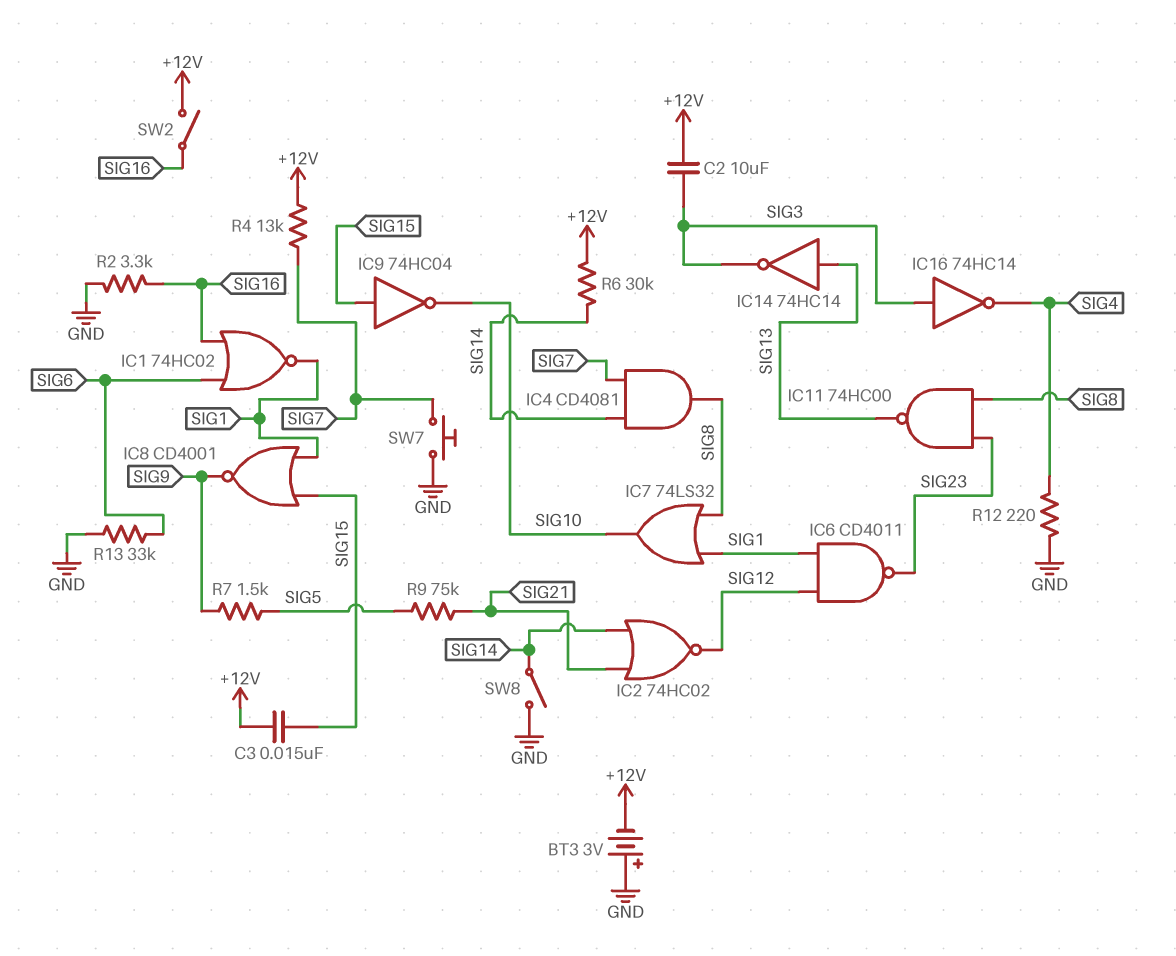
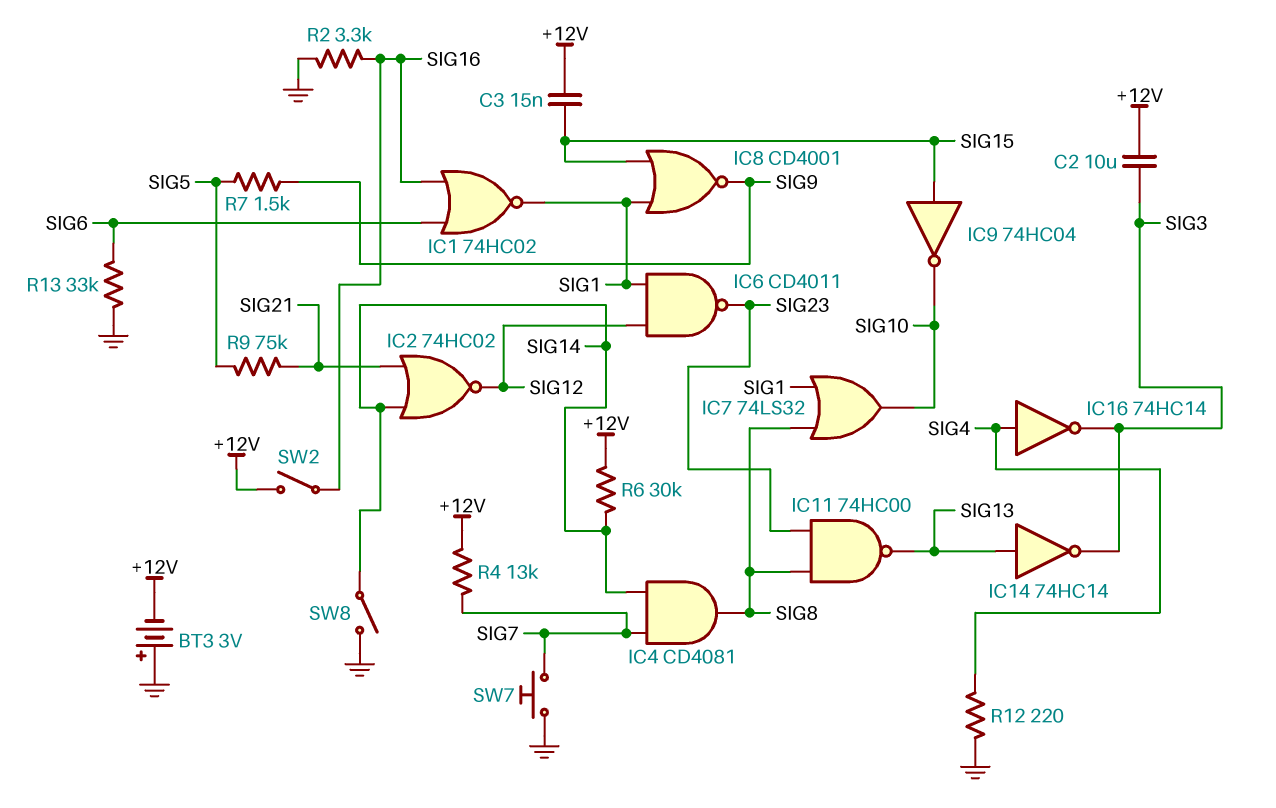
IC16: NOT 74HC14 (in SIG3, out SIG4) -> NOT 74HC14 (in SIG4, out SIG3)

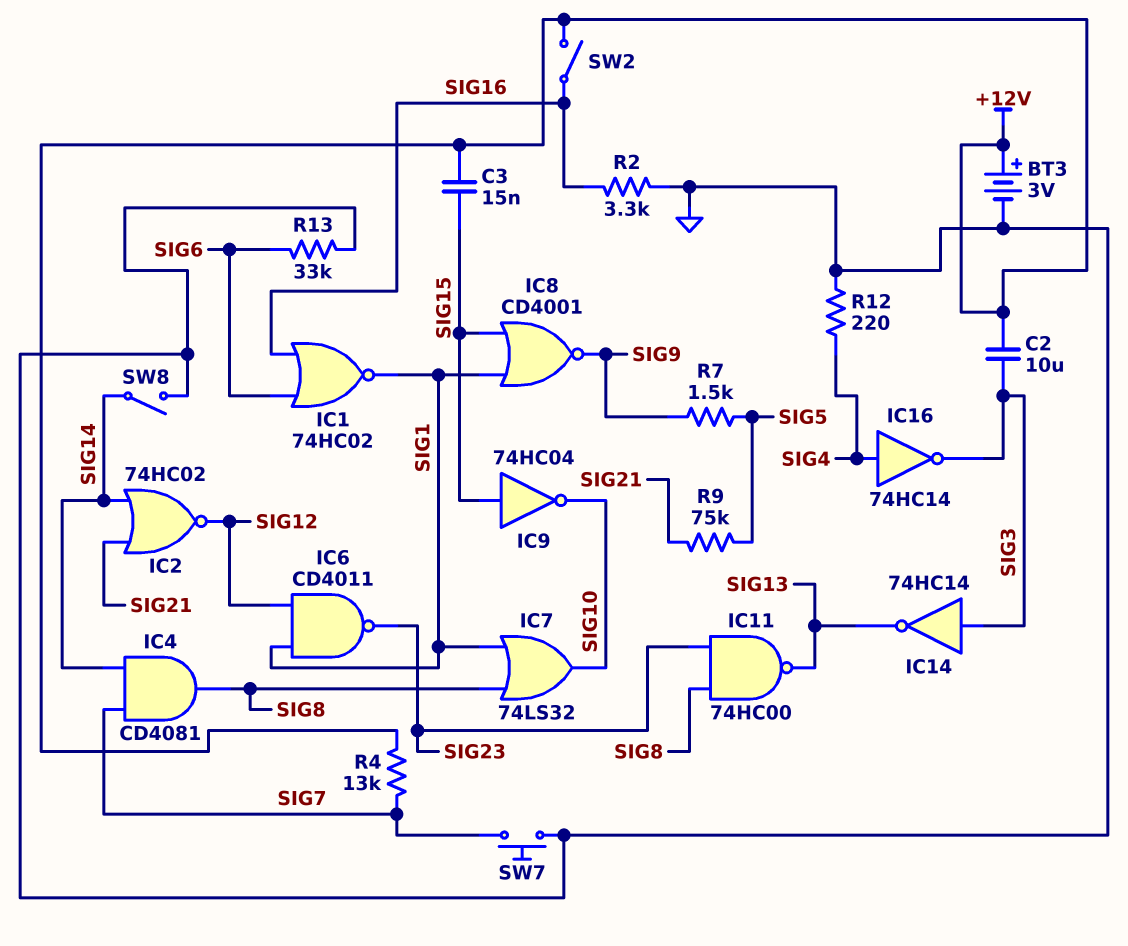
BT3: 3V (plus GND, minus +12V) -> 3V (plus +12V, minus GND)
IC14: NOT 74HC14 (in SIG13, out SIG3) -> NOT 74HC14 (in SIG3, out SIG13)
R6: 30k (+12V, SIG14) -> none

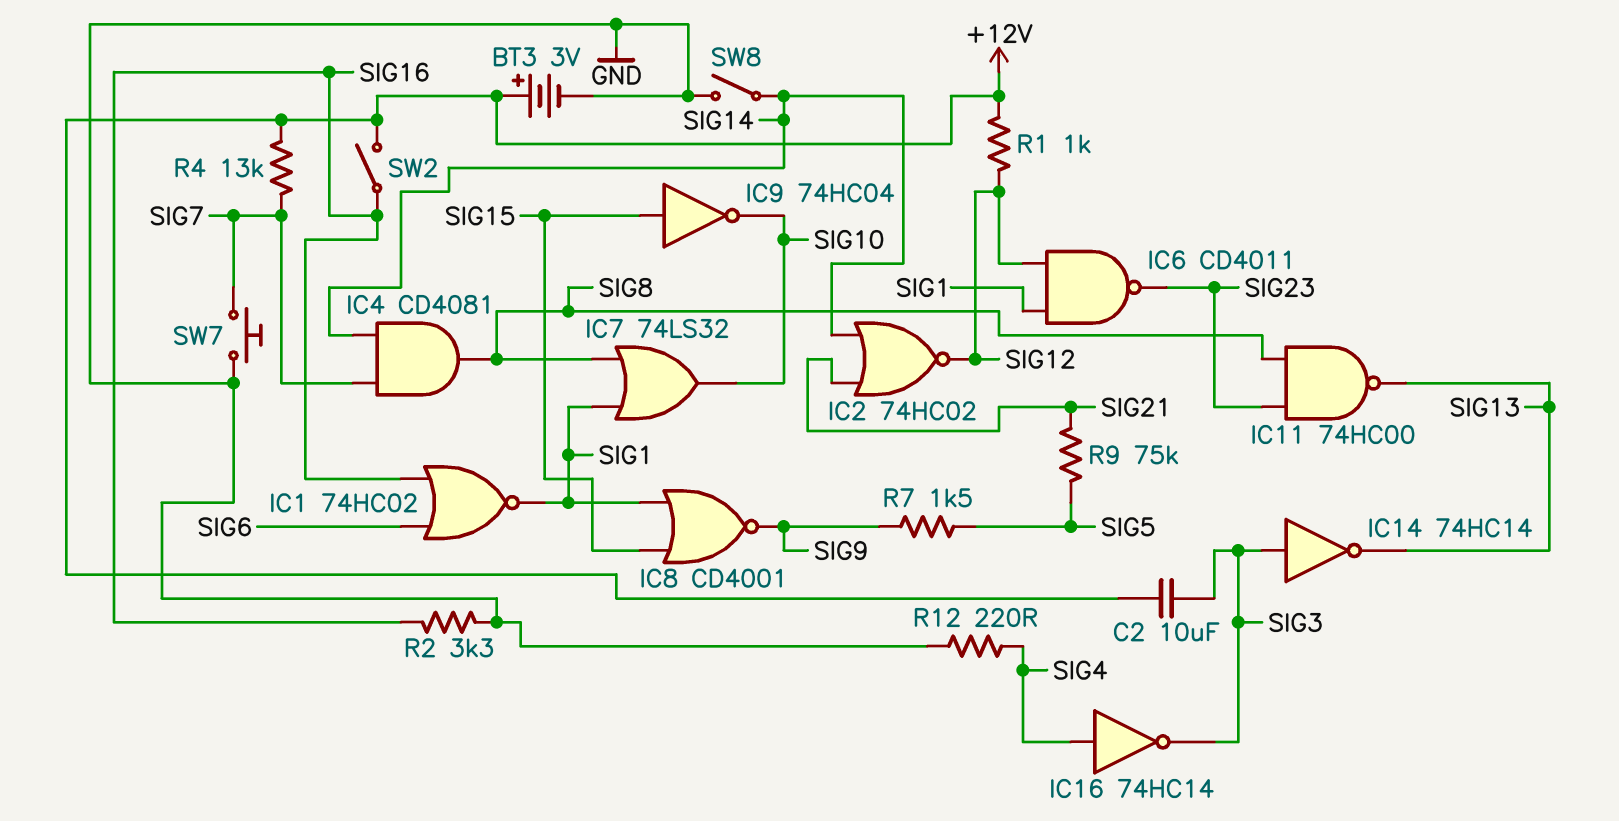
C3: 15nF (+12V, SIG15) -> none
R1: none -> 1k (+12V, SIG12)
R13: 33k (GND, SIG6) -> none

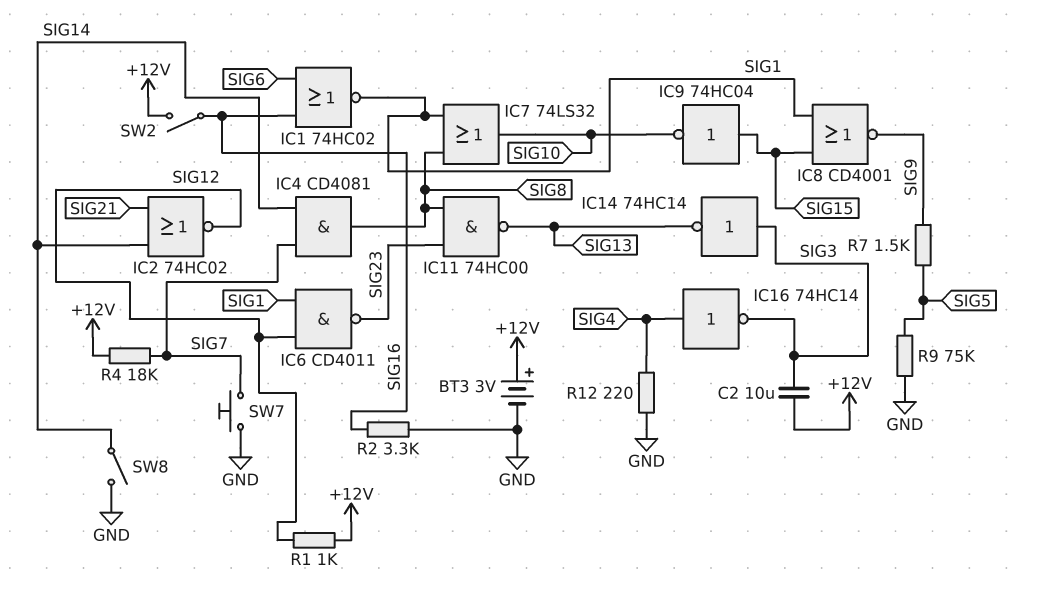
R4: 13k (+12V, SIG7) -> 18k (+12V, SIG7)
R9: 75k (SIG5, SIG21) -> 75k (GND, SIG5)

